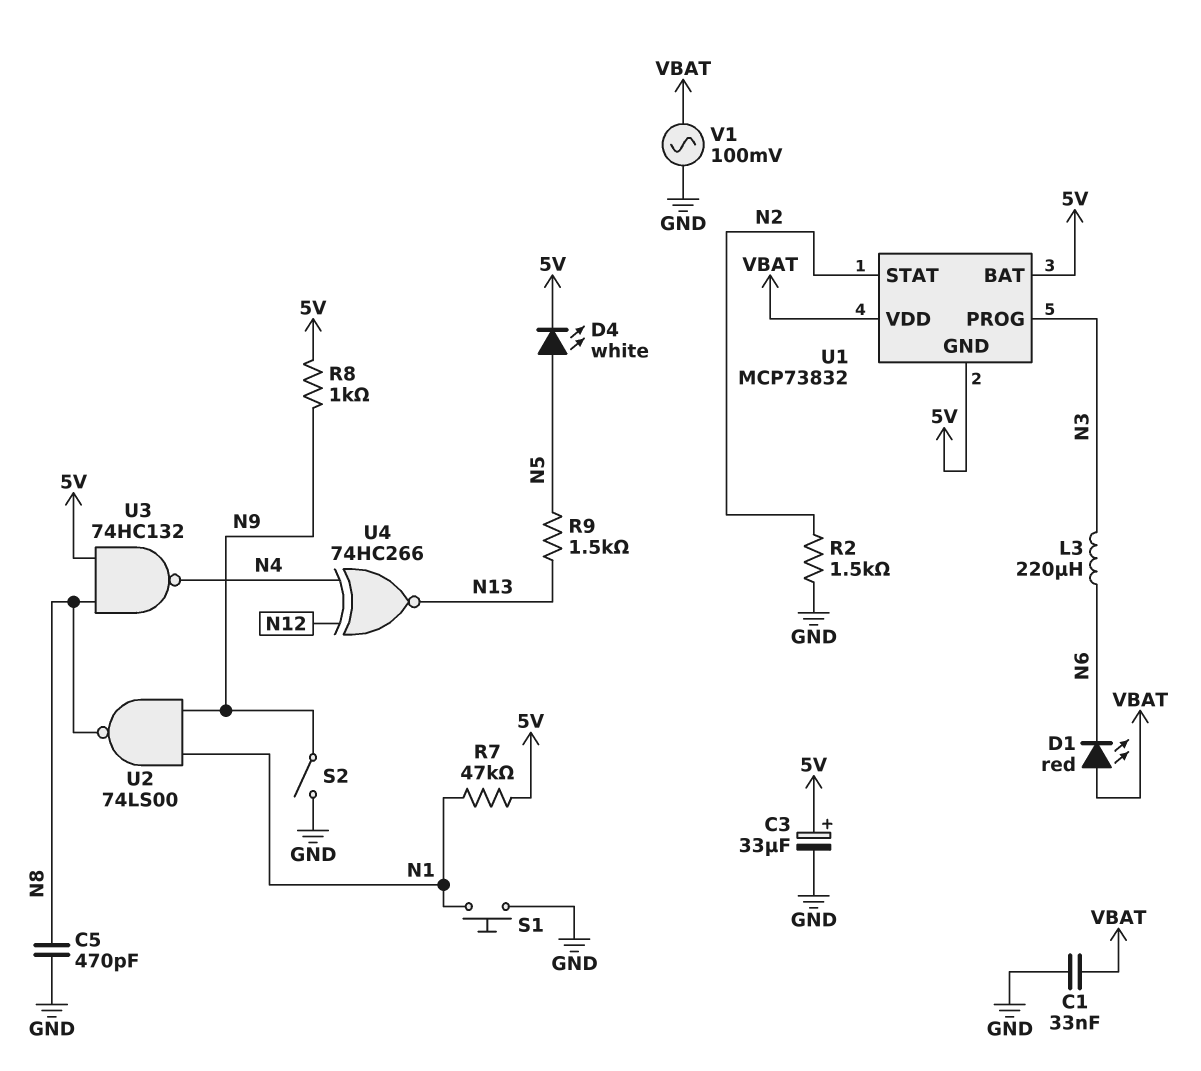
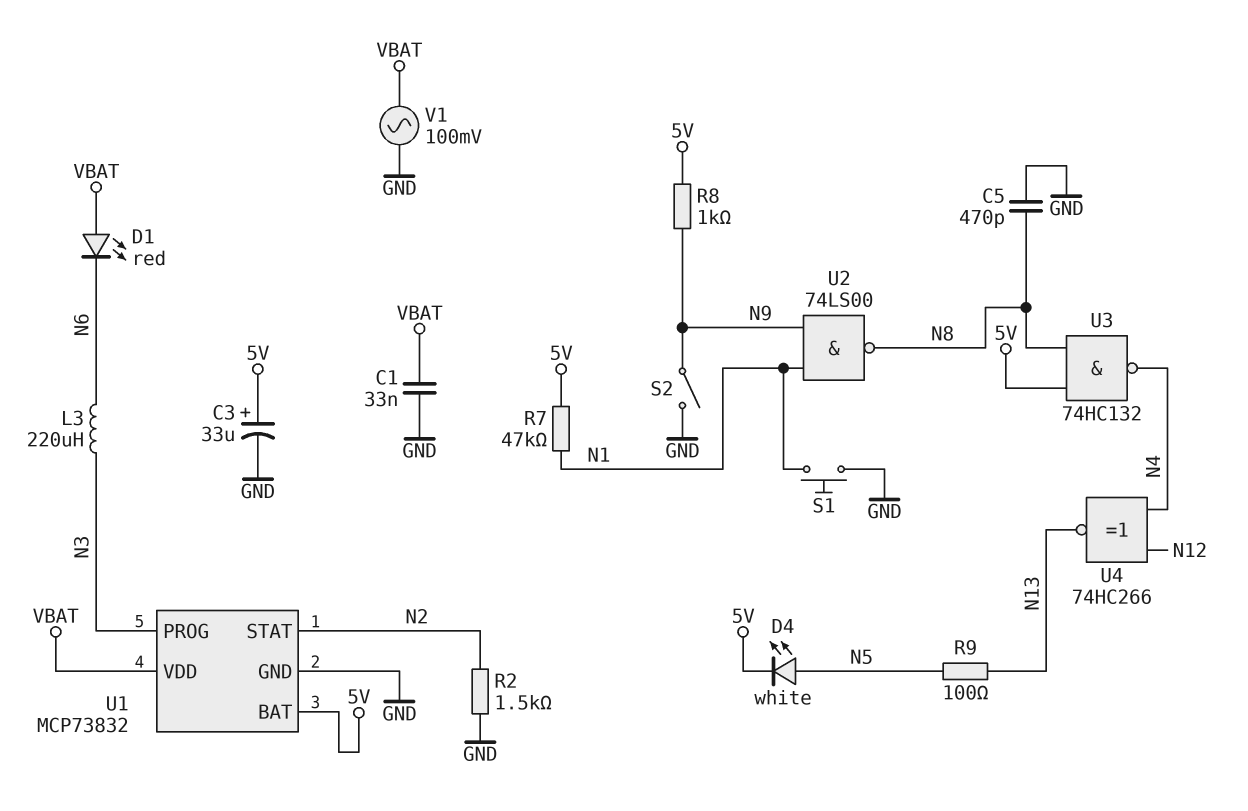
R9: 1.5k (N5, N13) -> 100 (N5, N13)
U1 pin GND: 5V -> GND

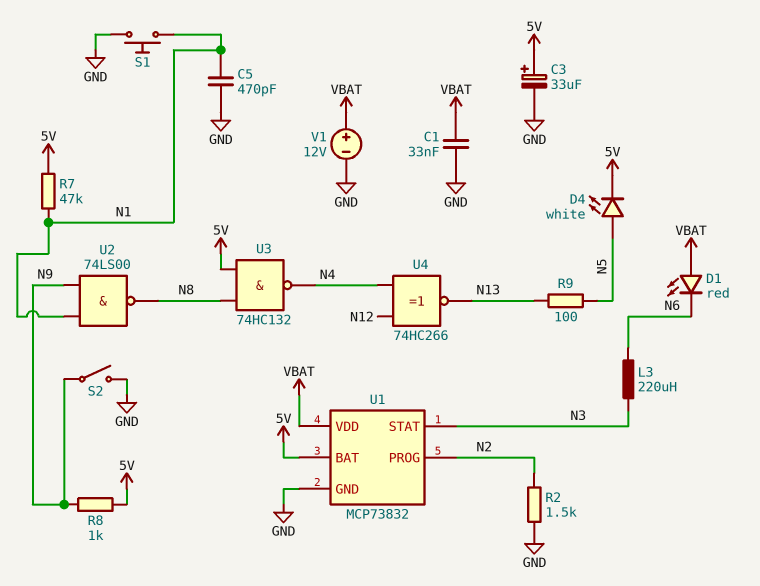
C5: 470pF (GND, N8) -> 470pF (GND, N1)
U1 pin PROG: N3 -> N2
U1 pin STAT: N2 -> N3
V1: AC 100mV (GND, VBAT) -> 12V (plus VBAT, minus GND)

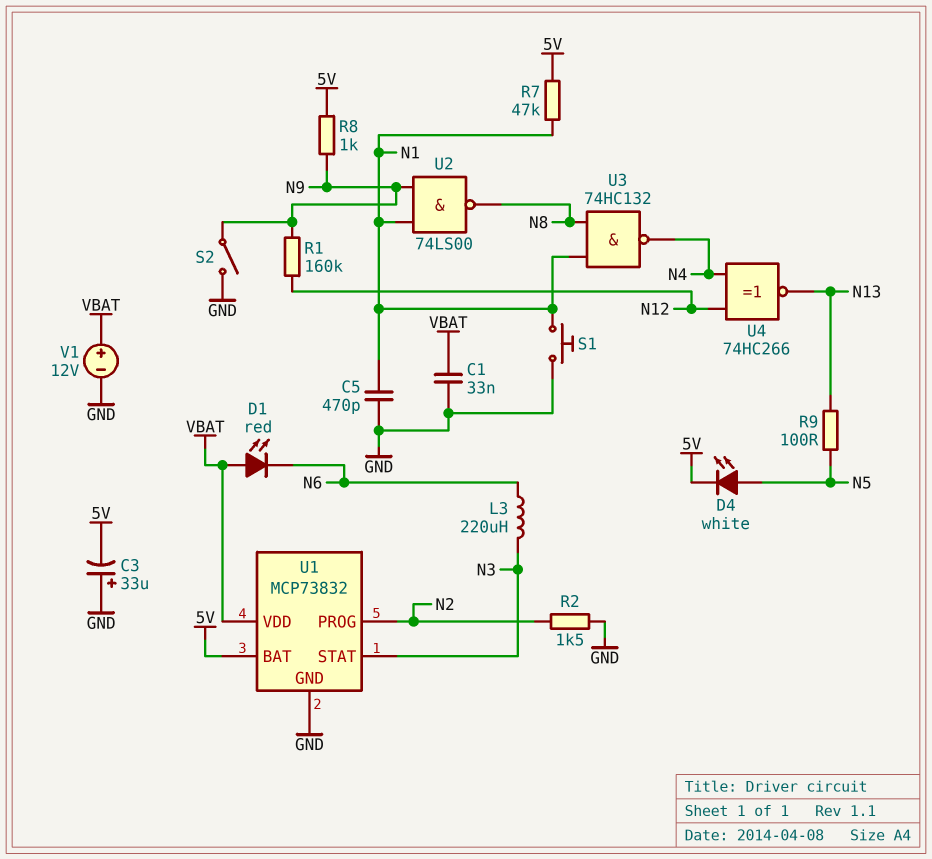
C3: 33uF (plus 5V, minus GND) -> 33uF (plus GND, minus 5V)
R1: none -> 160k (N9, N12)
U3: NAND 74HC132 (in 5V, in N8, out N4) -> NAND 74HC132 (in N1, in N8, out N4)

